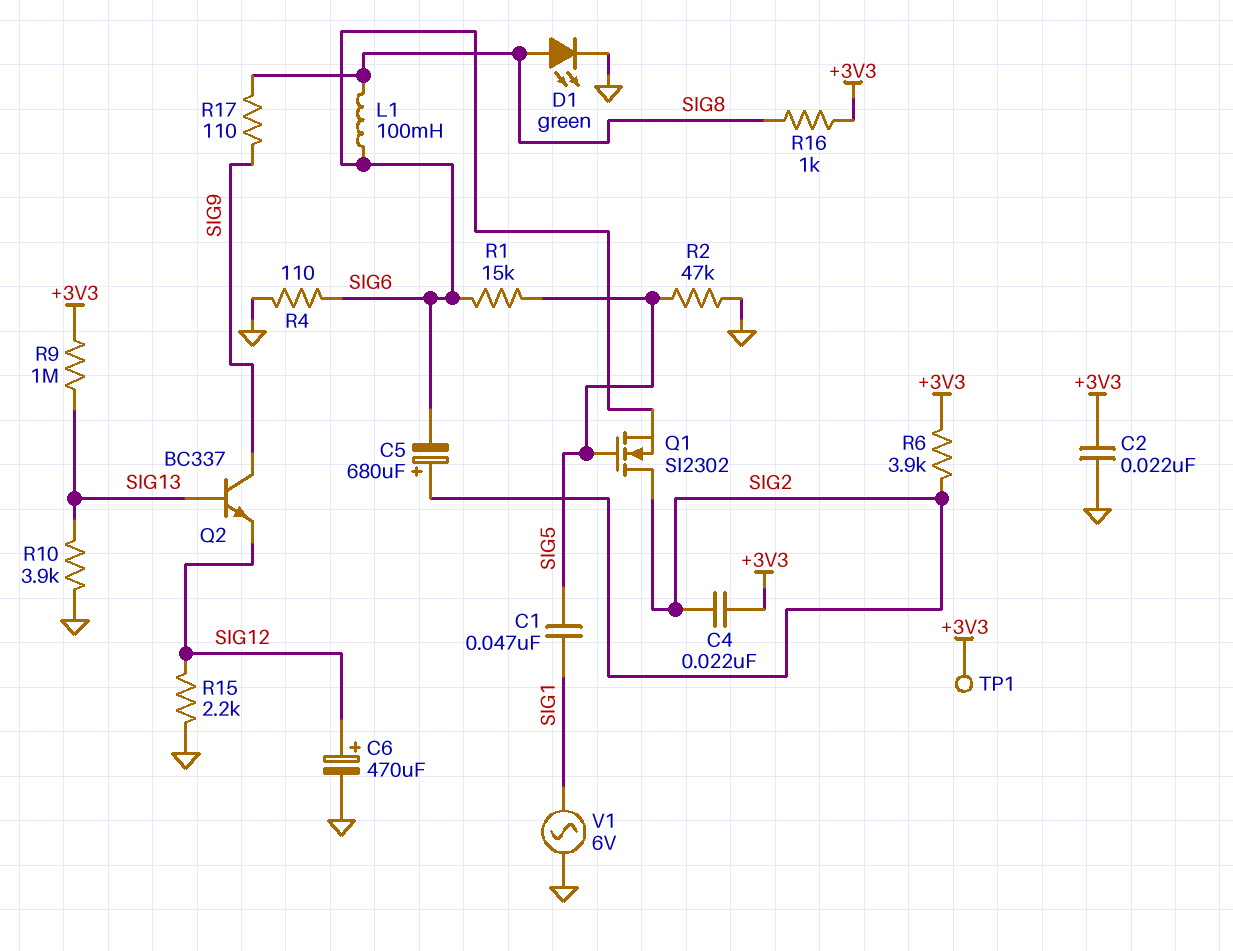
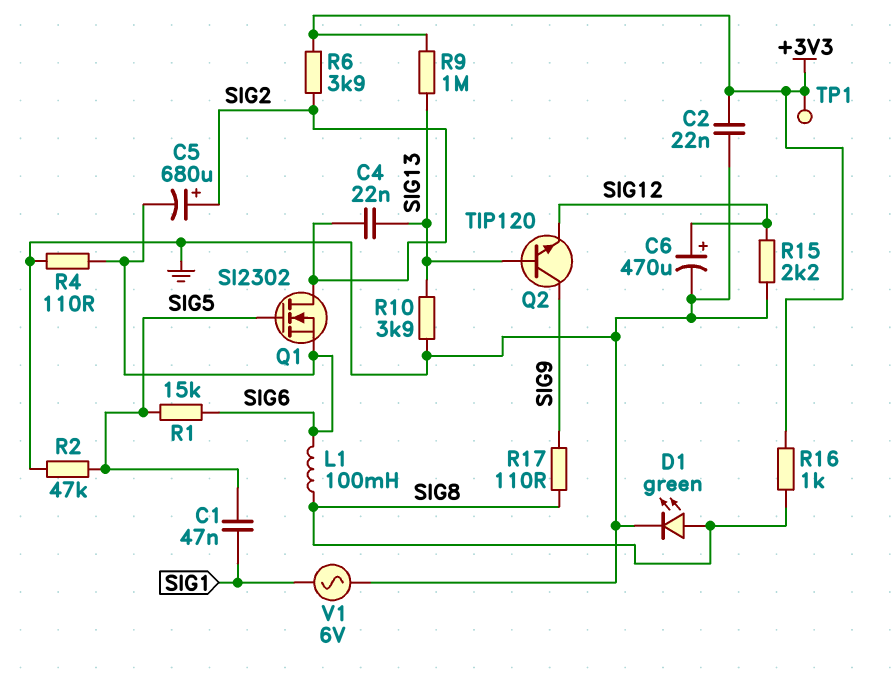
C4: 22nF (+3V3, SIG2) -> 22nF (SIG2, SIG13)
Q2: NPN BC337 (B SIG13, C SIG9, E SIG12) -> NPN TIP120 (B SIG13, C SIG9, E SIG12)

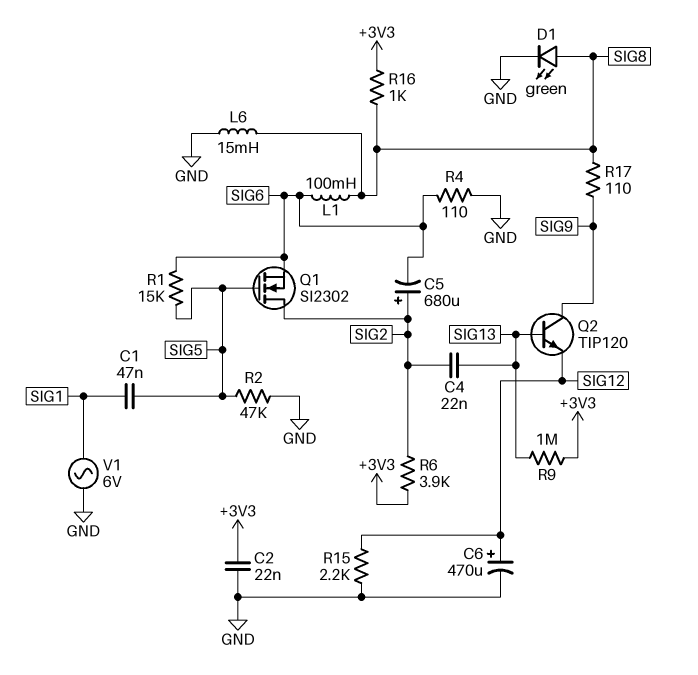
L6: none -> 15mH (GND, SIG8)
R10: 3.9k (GND, SIG13) -> none
TP1: test point (+3V3) -> none

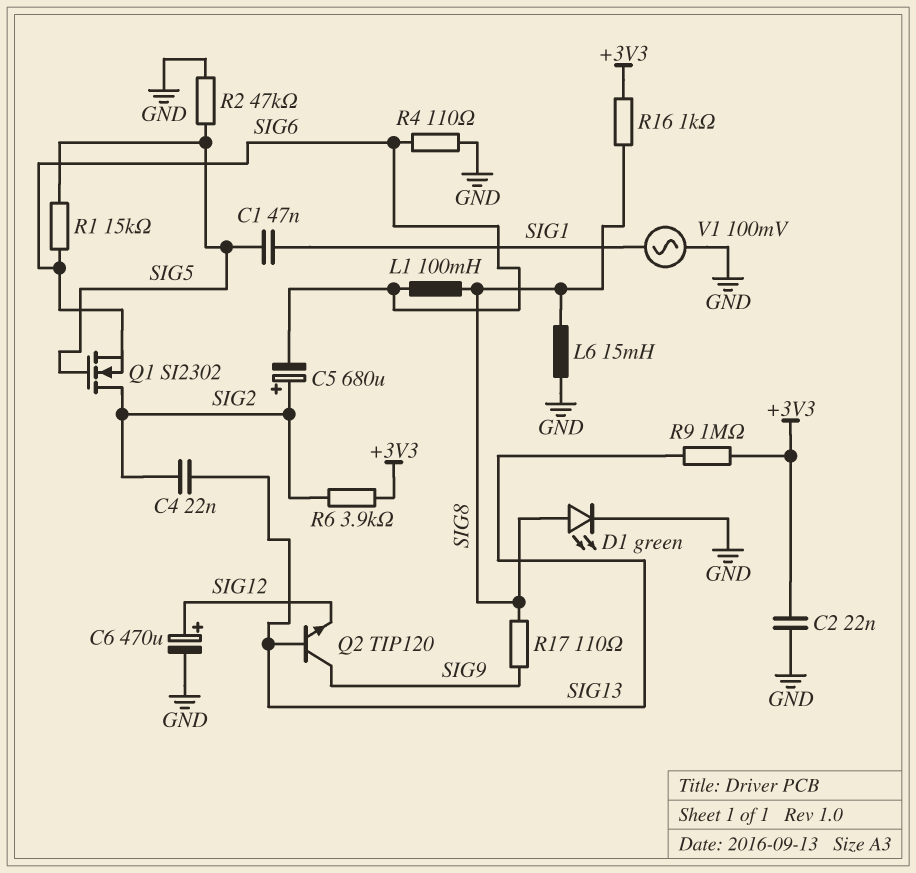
R15: 2.2k (GND, SIG12) -> none
V1: AC 6V (GND, SIG1) -> AC 100mV (GND, SIG1)

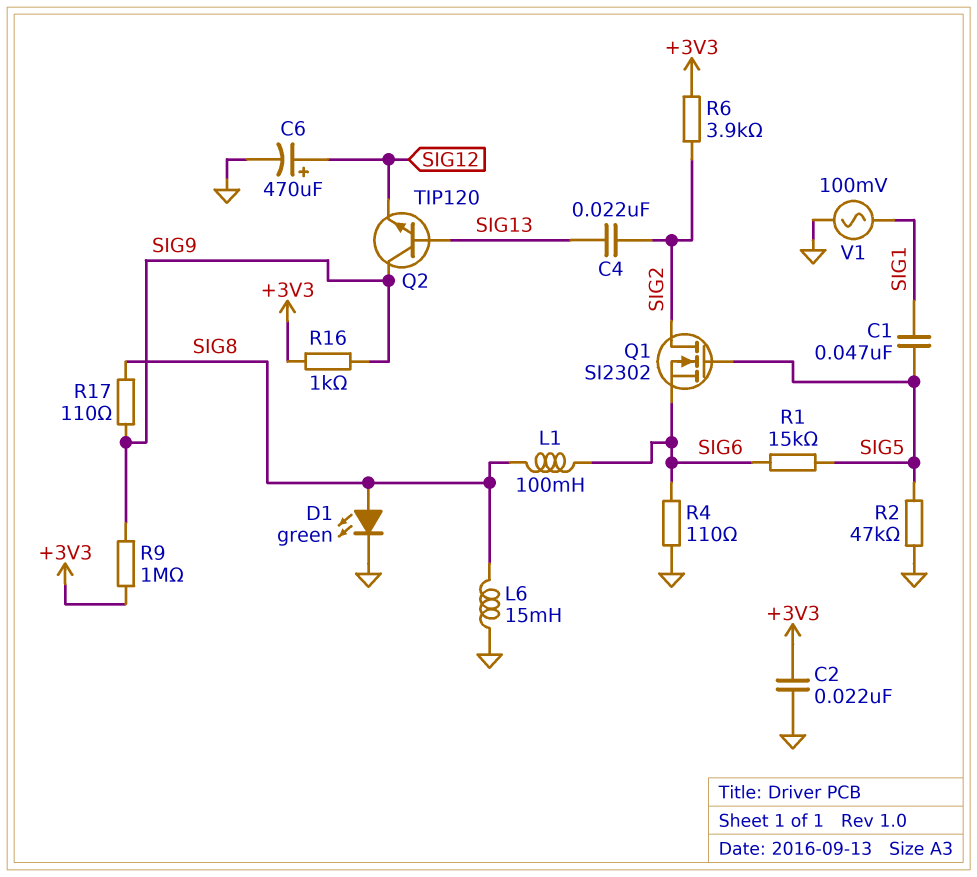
C5: 680uF (plus SIG2, minus SIG6) -> none
R9: 1M (+3V3, SIG13) -> 1M (+3V3, SIG9)
R16: 1k (+3V3, SIG8) -> 1k (+3V3, SIG9)

